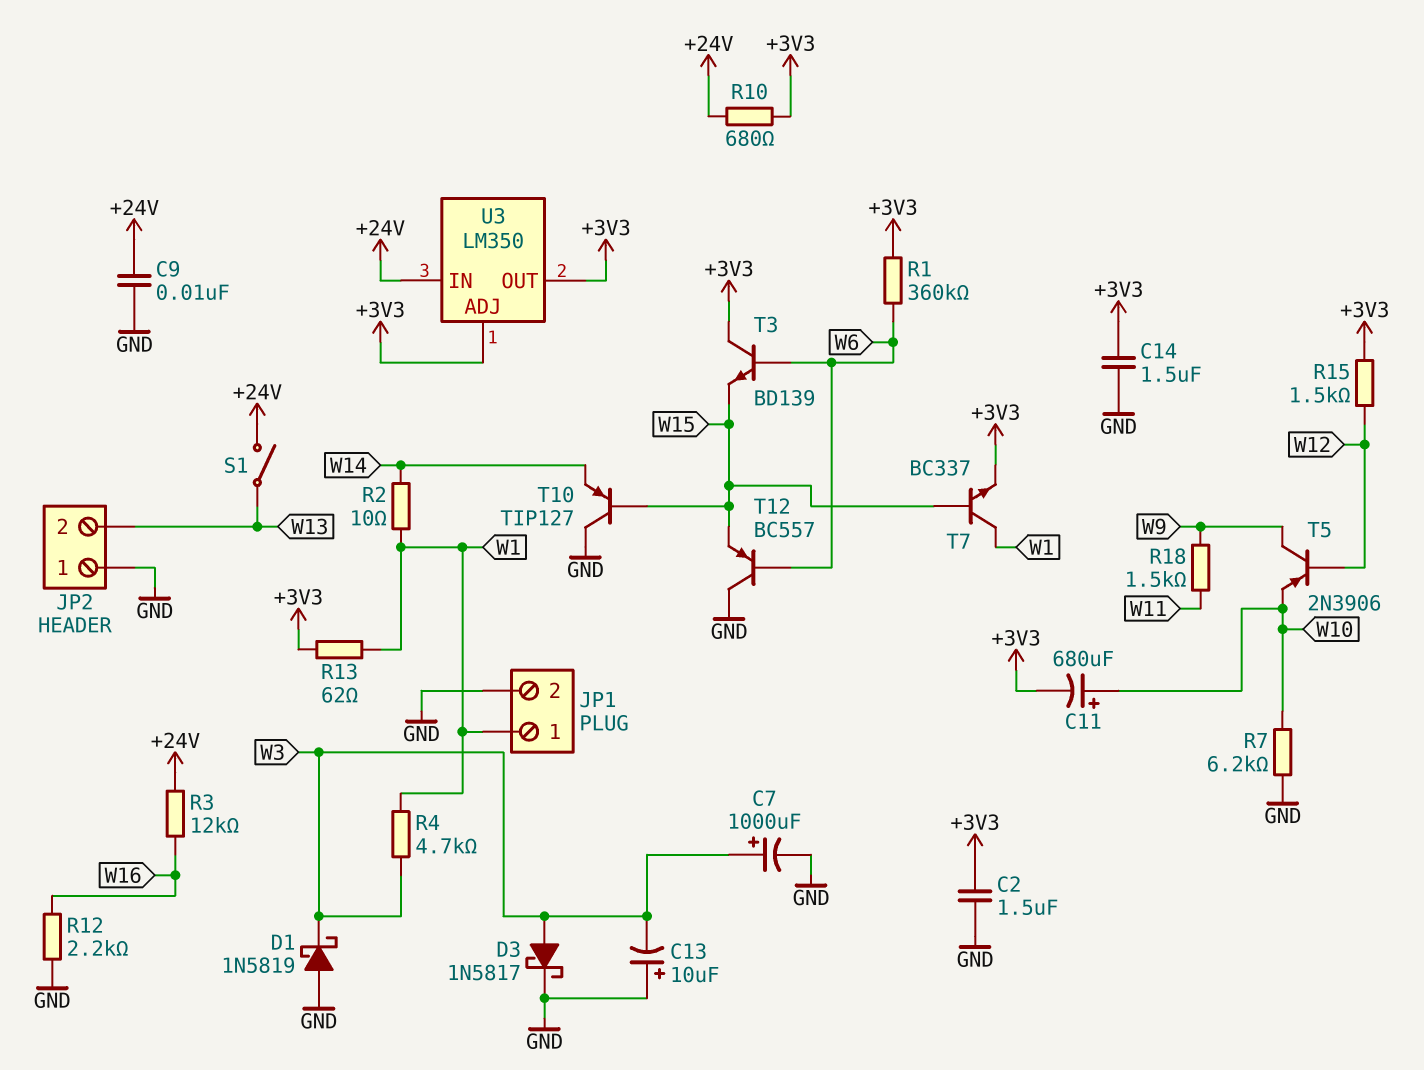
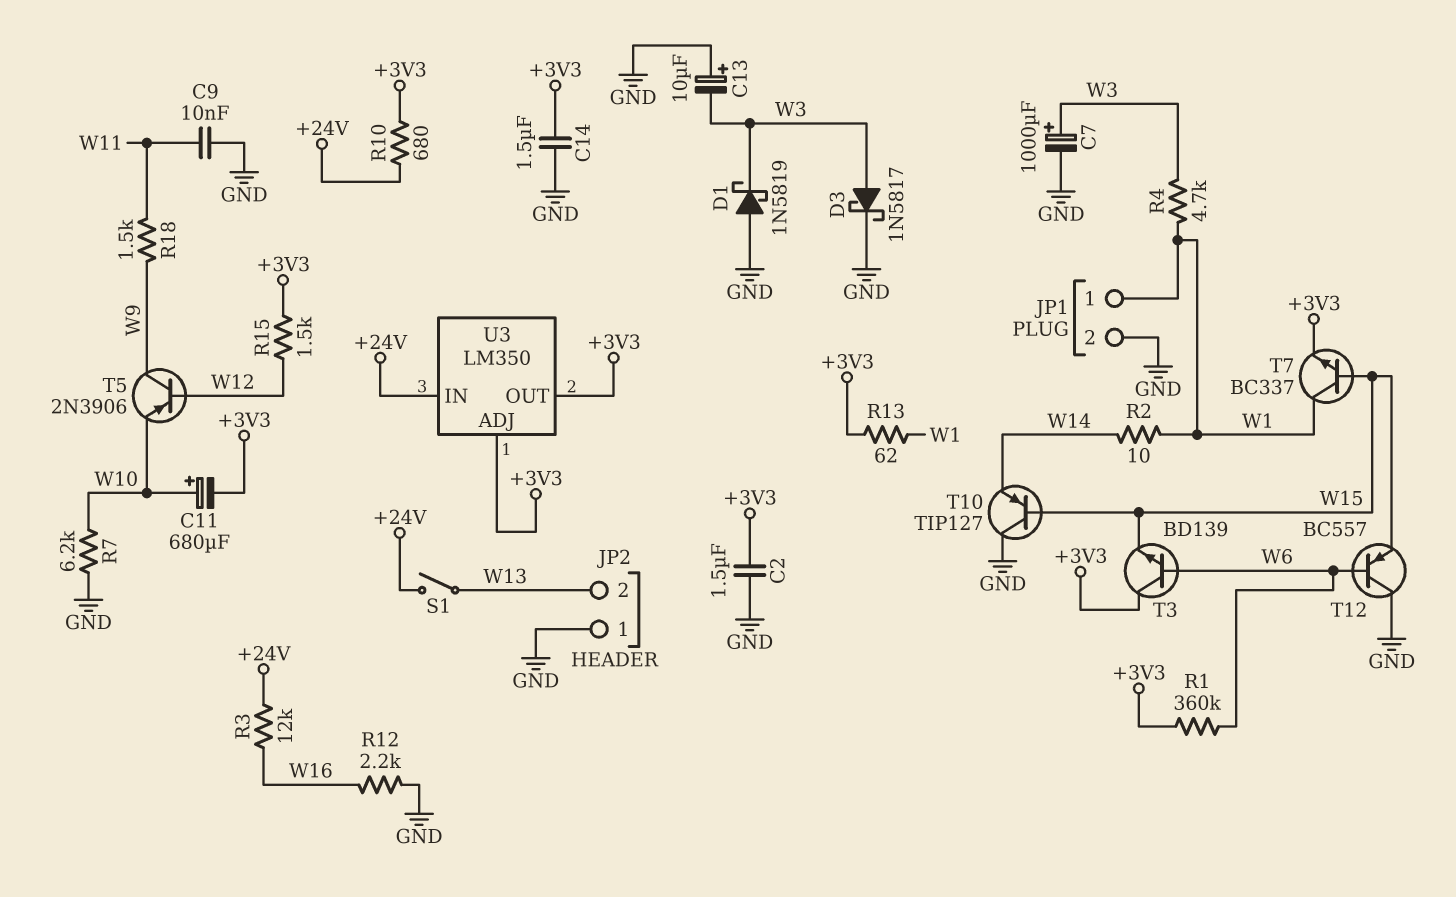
C9: 10nF (+24V, GND) -> 10nF (GND, W11)

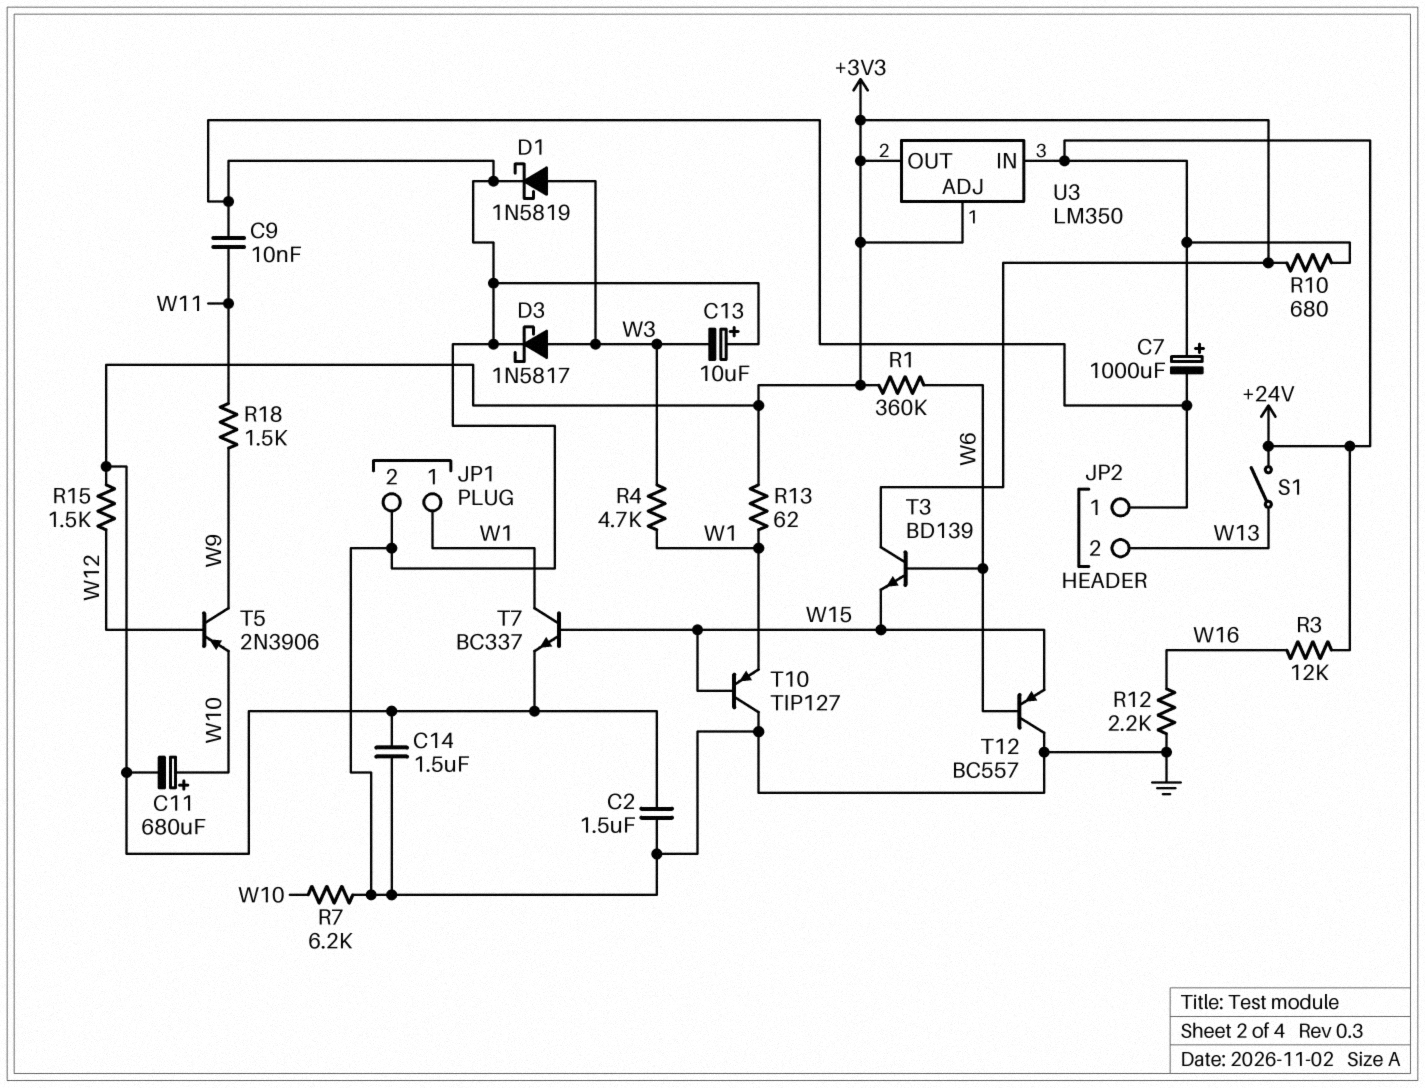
C7: 1000uF (plus W3, minus GND) -> 1000uF (plus +24V, minus GND)
D1: schottky 1N5819 (A GND, K W3) -> schottky 1N5819 (A W3, K GND)
R2: 10 (W1, W14) -> none
T10: PNP TIP127 (B W15, C GND, E W14) -> PNP TIP127 (B W15, C GND, E W1)

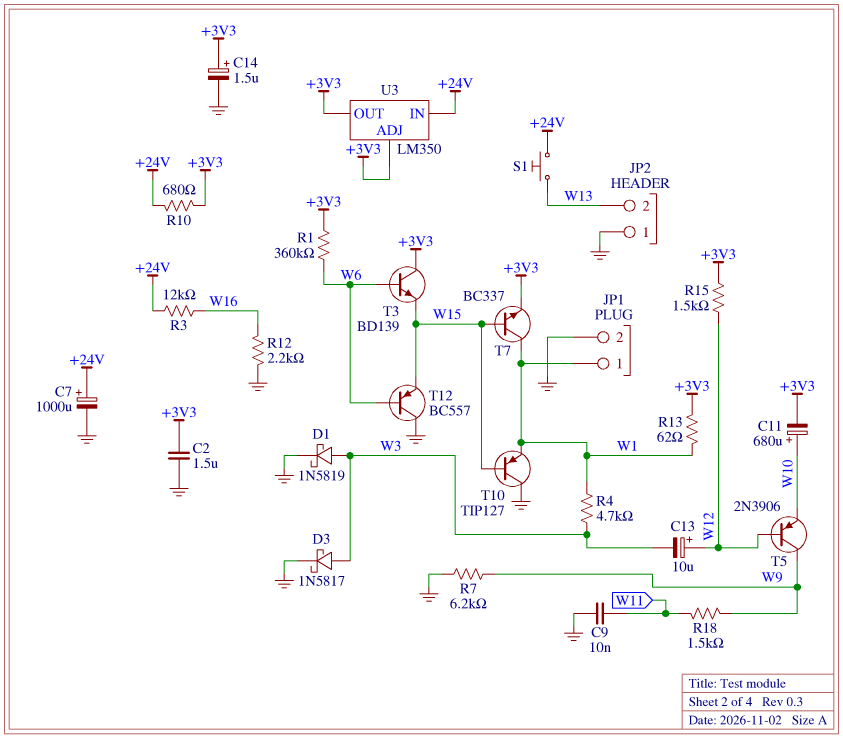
C13: 10uF (plus GND, minus W3) -> 10uF (plus W12, minus W3)
C14: 1.5uF (+3V3, GND) -> 1.5uF (plus +3V3, minus GND)
R7: 6.2k (GND, W10) -> 6.2k (GND, W9)
S1: switch (+24V, W13) -> button (+24V, W13)

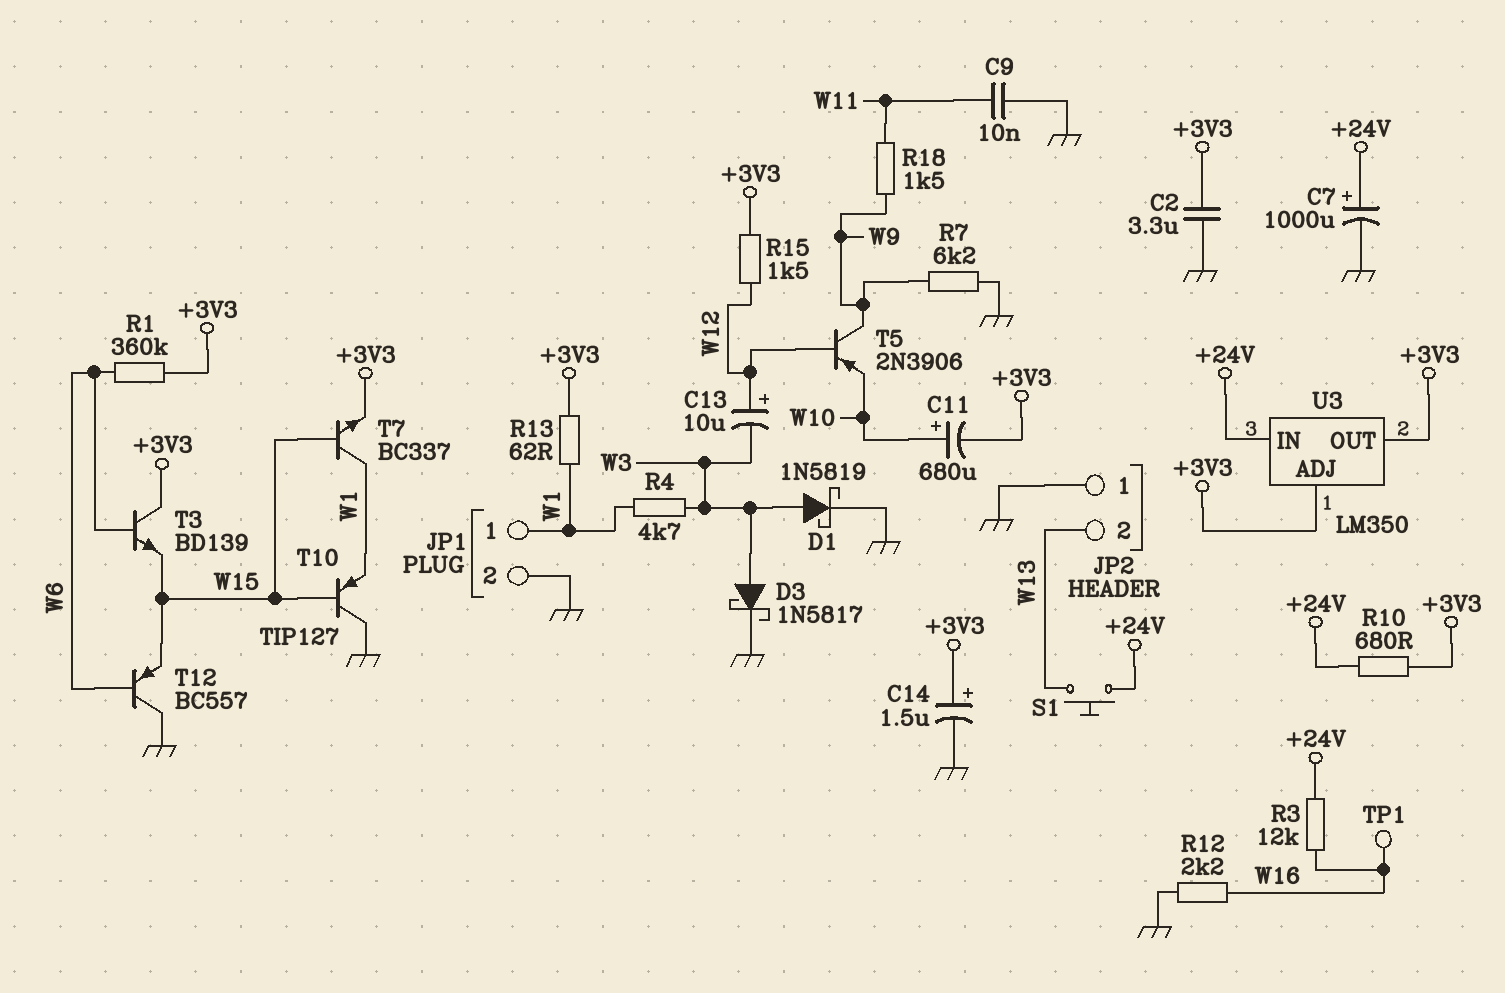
C2: 1.5uF (+3V3, GND) -> 3.3uF (+3V3, GND)
TP1: none -> test point (W16)

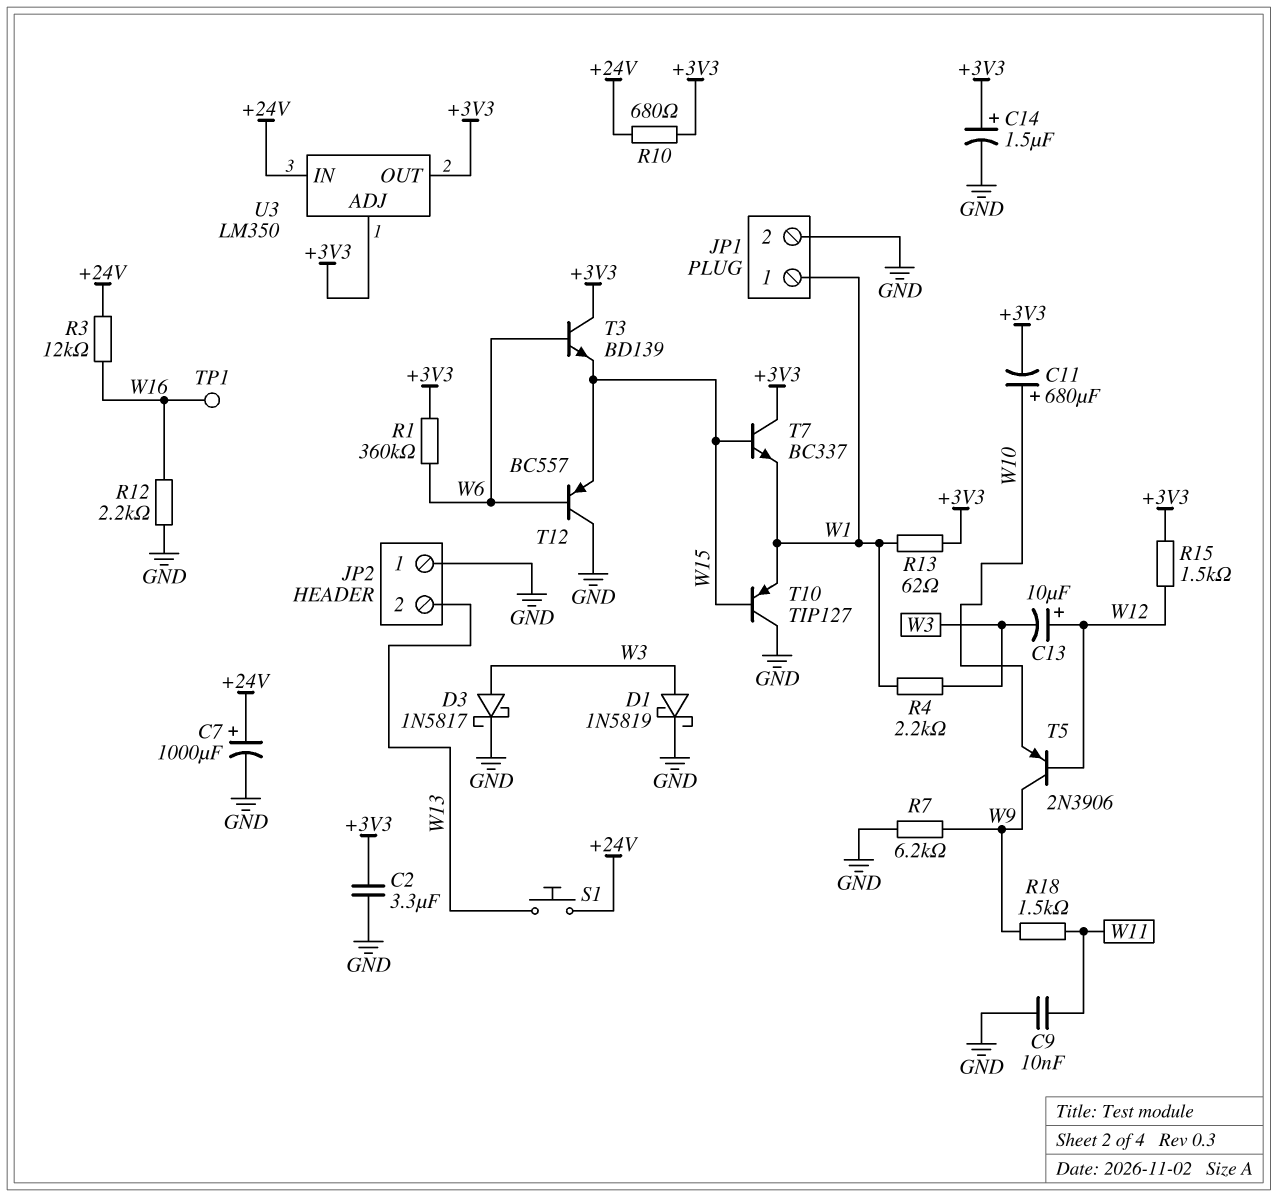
R4: 4.7k (W1, W3) -> 2.2k (W1, W3)
T7: NPN BC337 (B W15, C W1, E +3V3) -> NPN BC337 (B W15, C +3V3, E W1)

